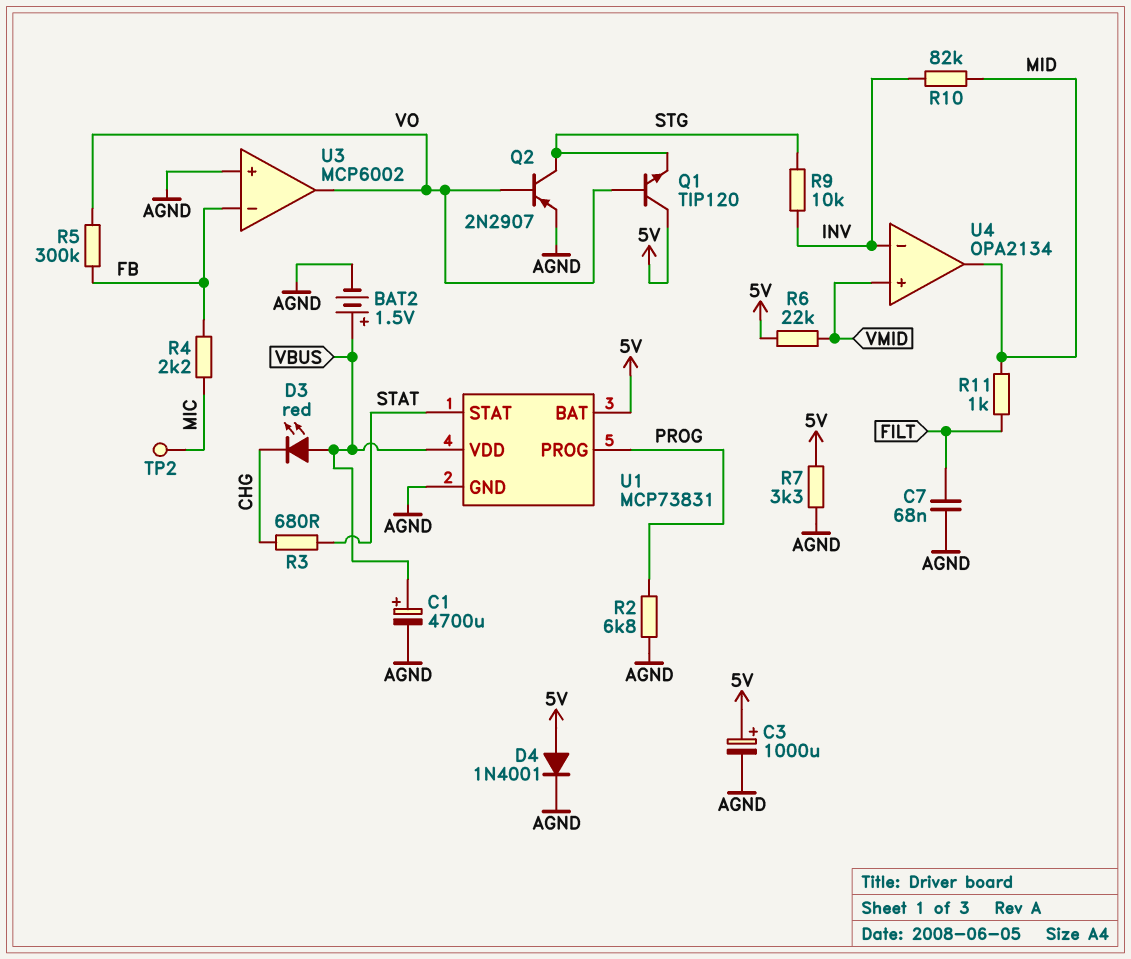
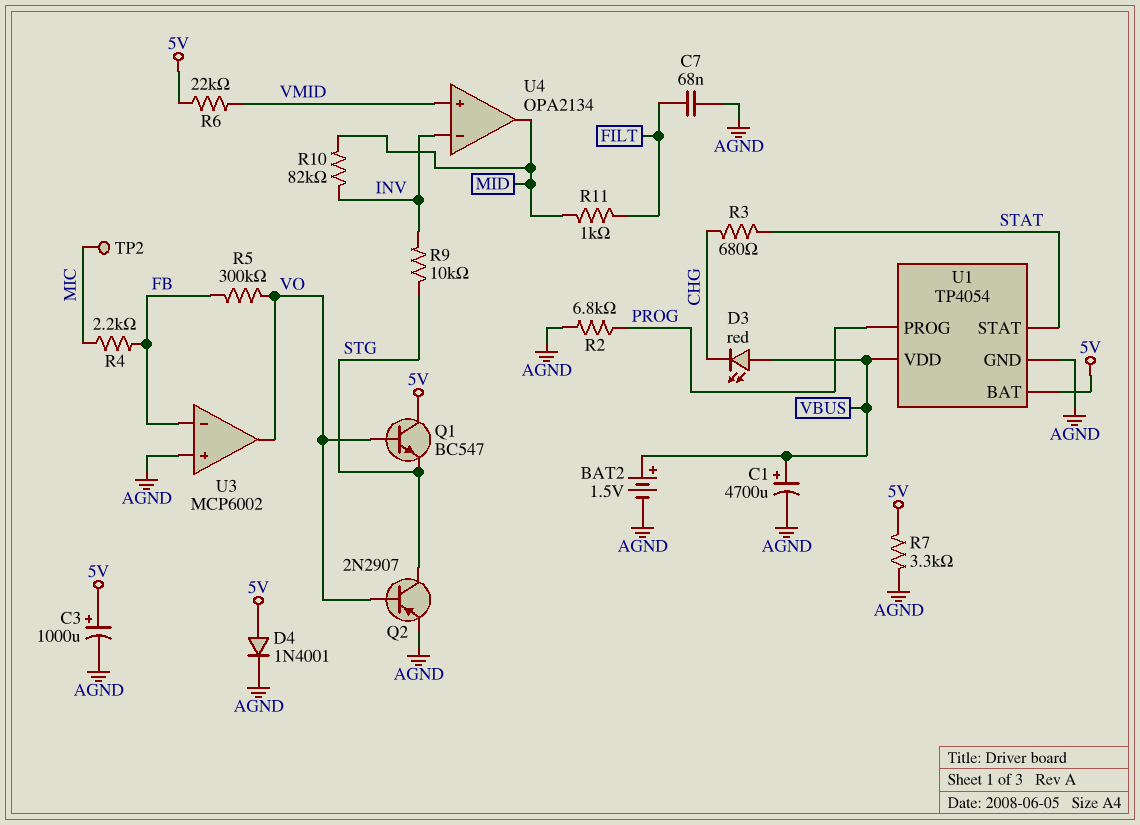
Q1: NPN TIP120 (B VO, C 5V, E STG) -> NPN BC547 (B VO, C 5V, E STG)
U1: MCP73831 -> TP4054

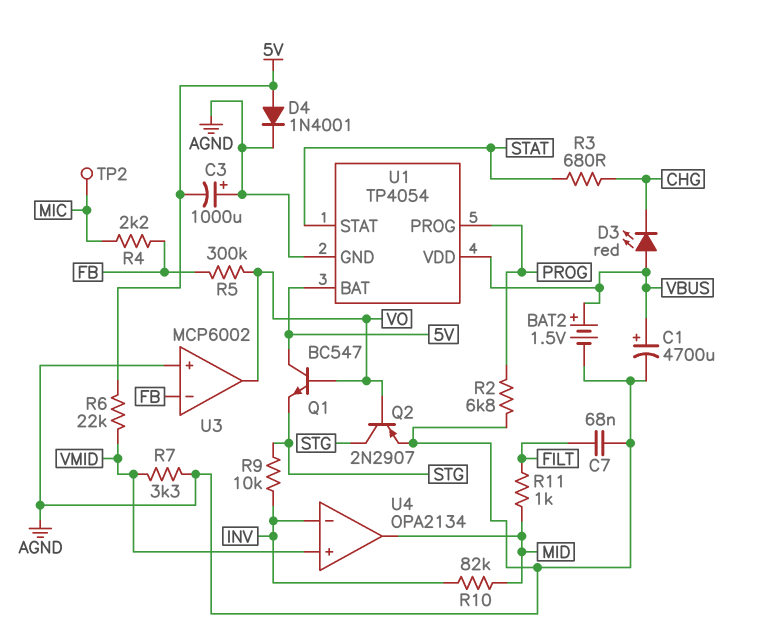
C3: 1000uF (plus 5V, minus AGND) -> 1000uF (plus AGND, minus 5V)
R7: 3.3k (5V, AGND) -> 3.3k (AGND, VMID)

